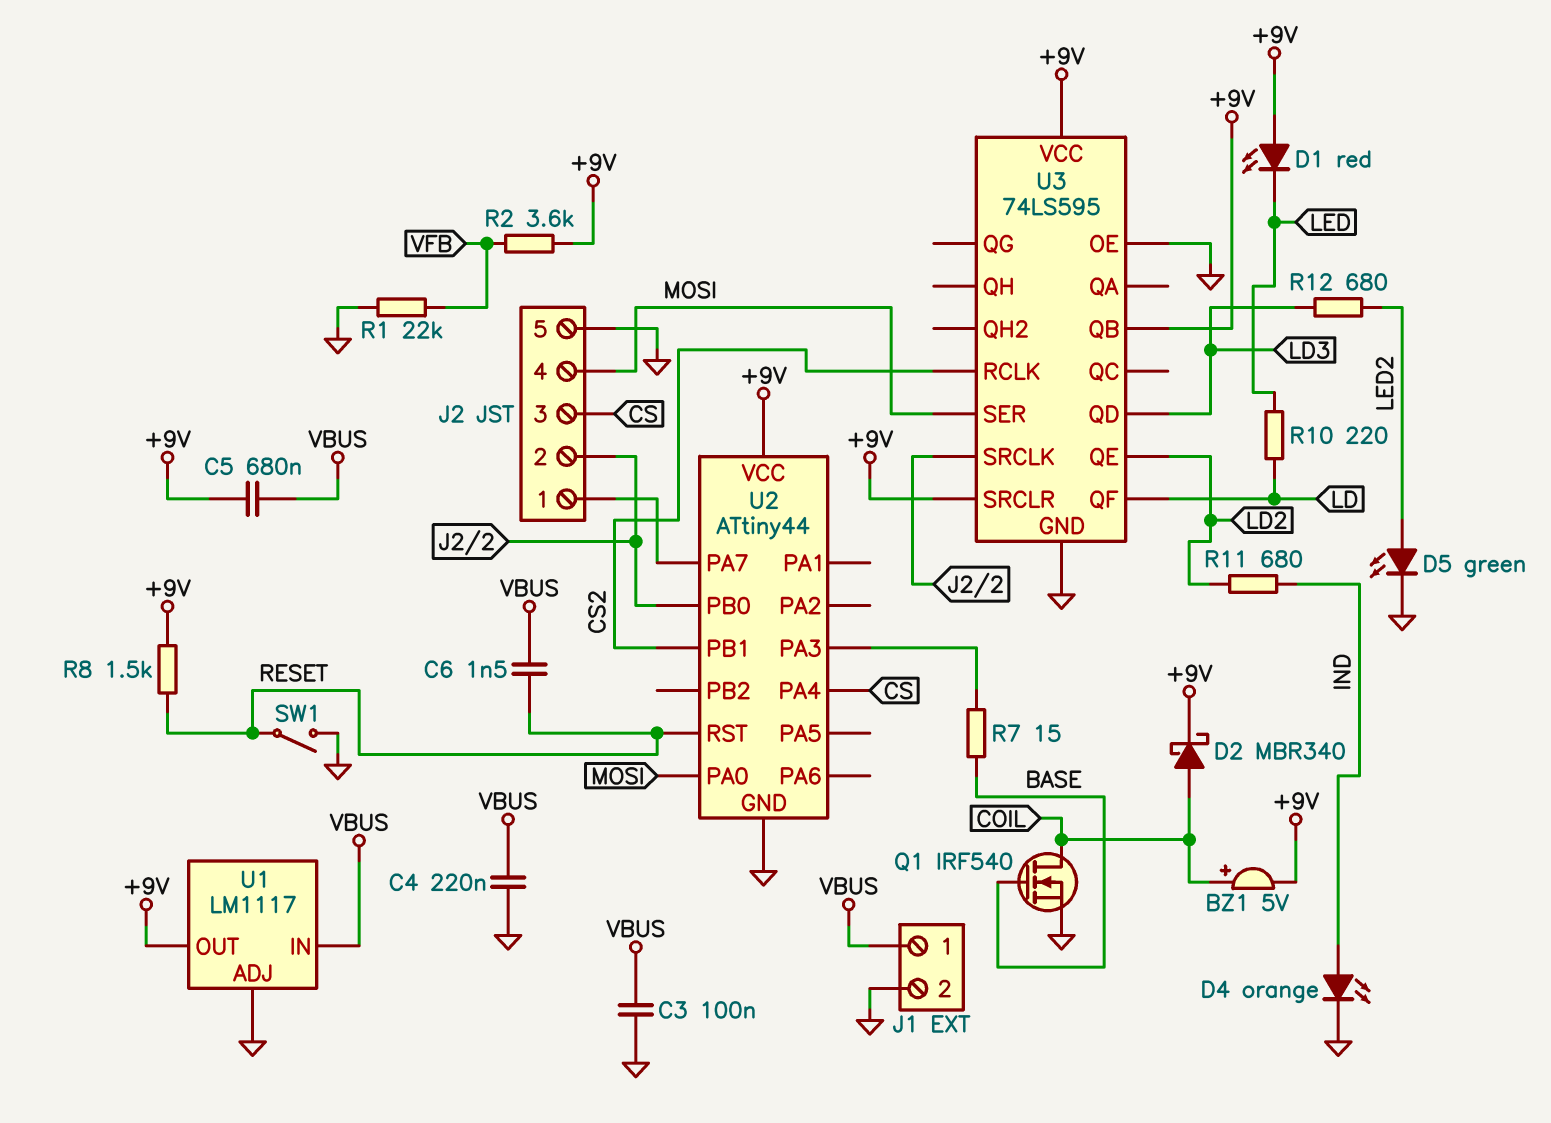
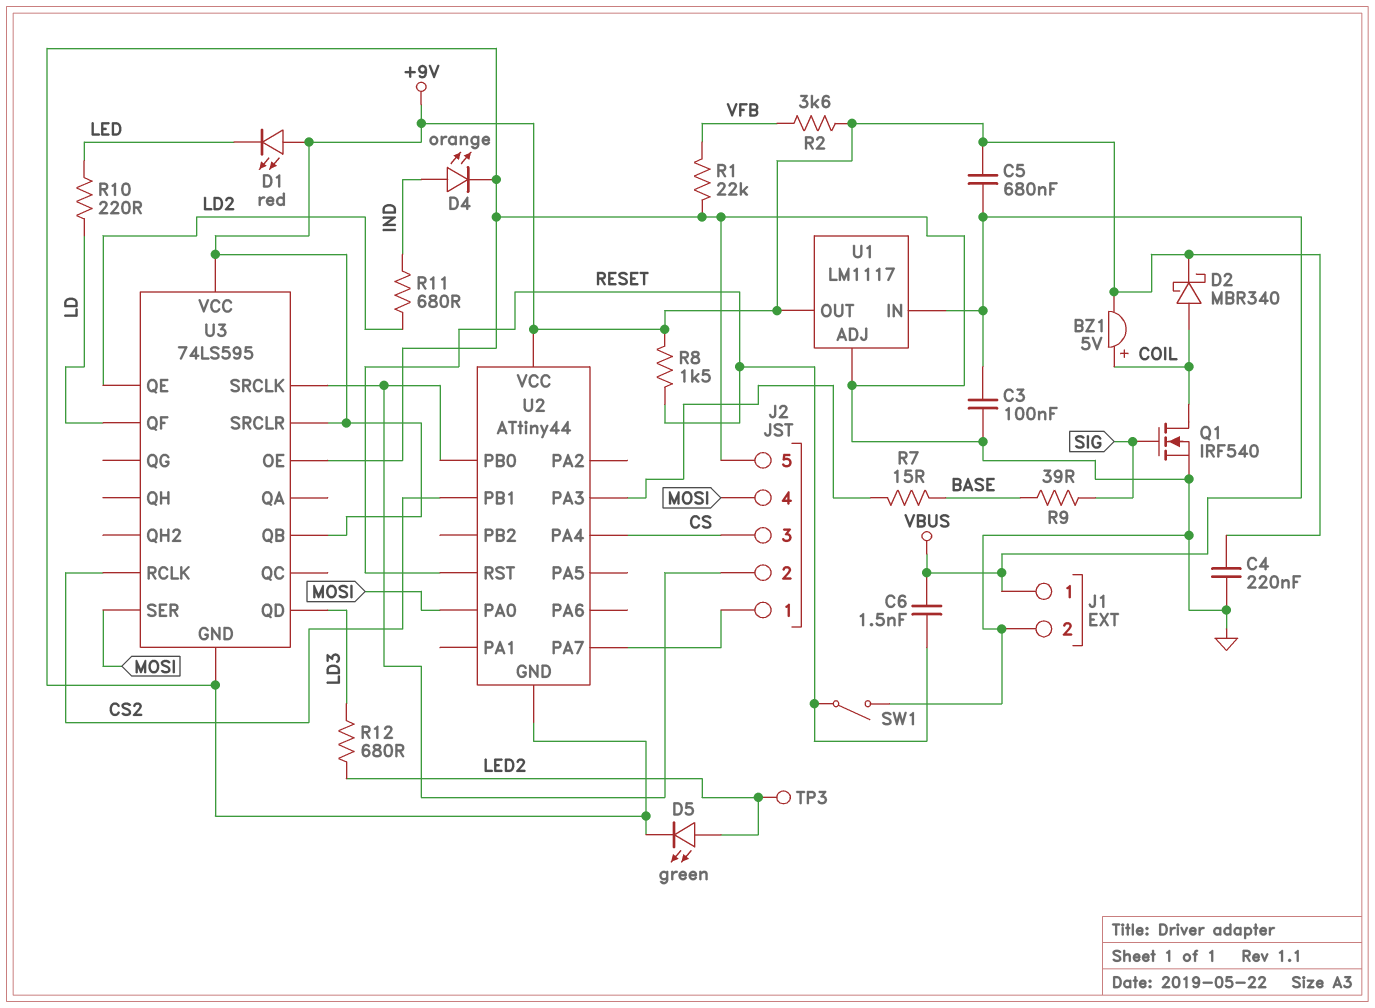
C4: 220nF (GND, VBUS) -> 220nF (+9V, GND)
Q1: NMOS IRF540 (G BASE, D COIL, S GND) -> NMOS IRF540 (G SIG, D COIL, S GND)
R9: none -> 39 (BASE, SIG)
TP3: none -> test point (LED2)

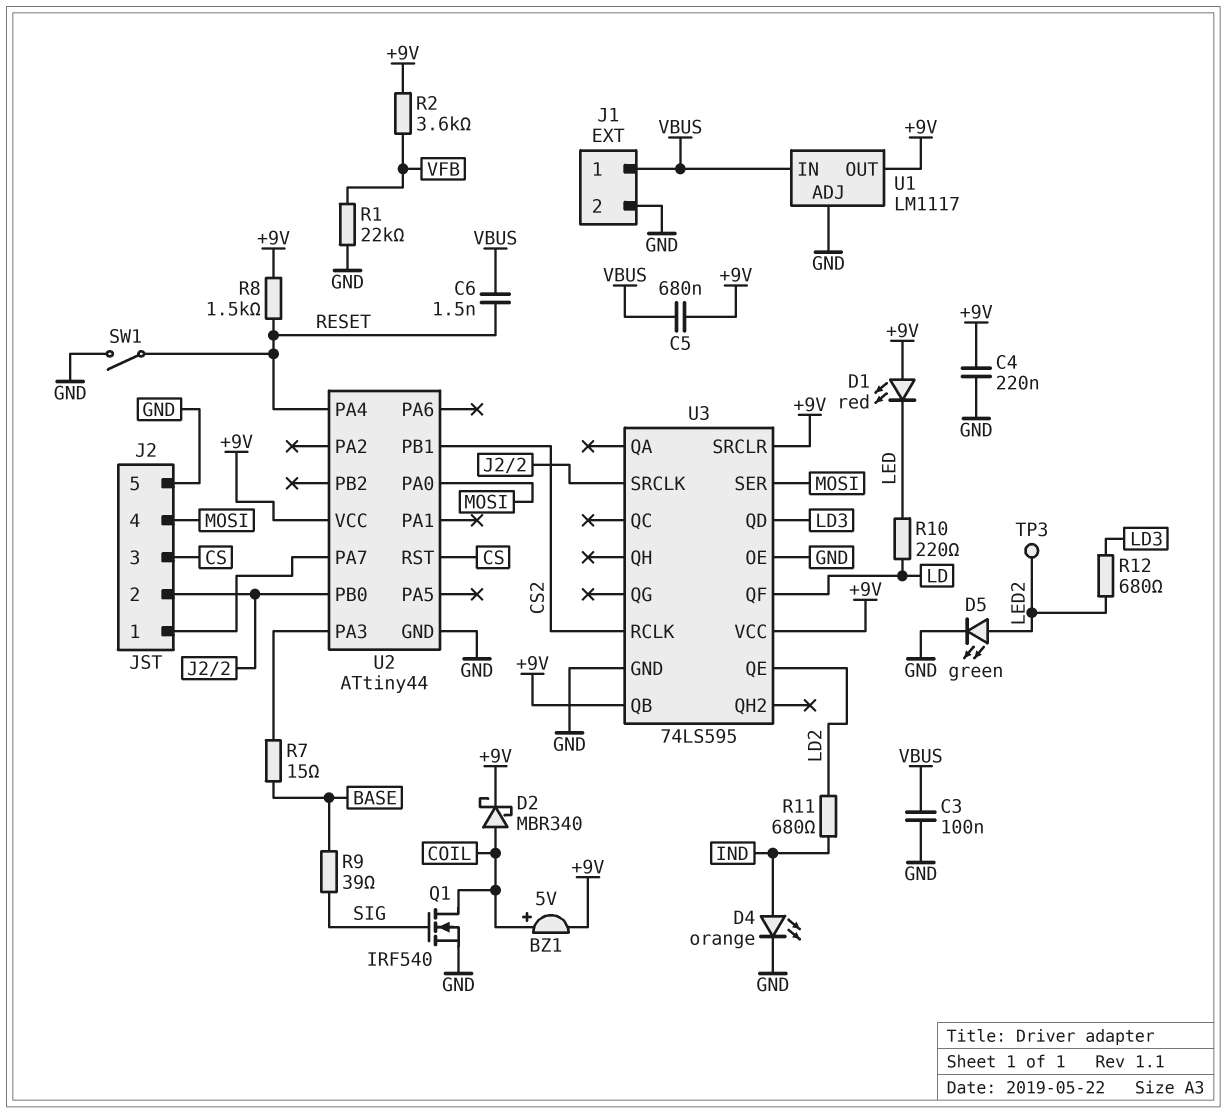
U2 pin PA4: CS -> RESET
U2 pin RST: RESET -> CS

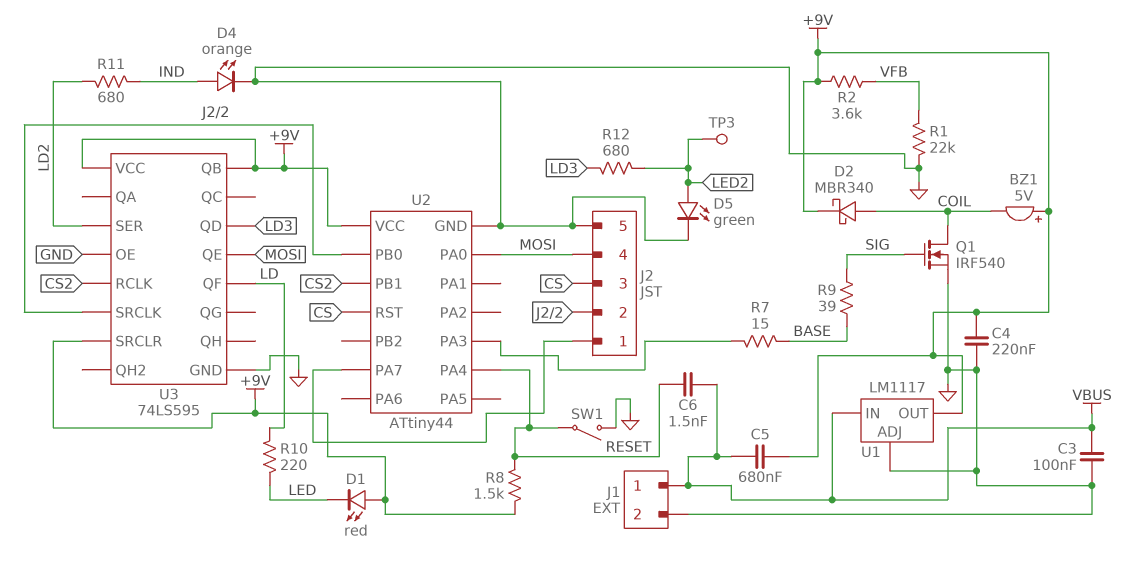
BZ1: buzzer 5V (plus COIL, minus +9V) -> buzzer 5V (plus +9V, minus COIL)
U3 pin QE: LD2 -> MOSI
U3 pin SER: MOSI -> LD2

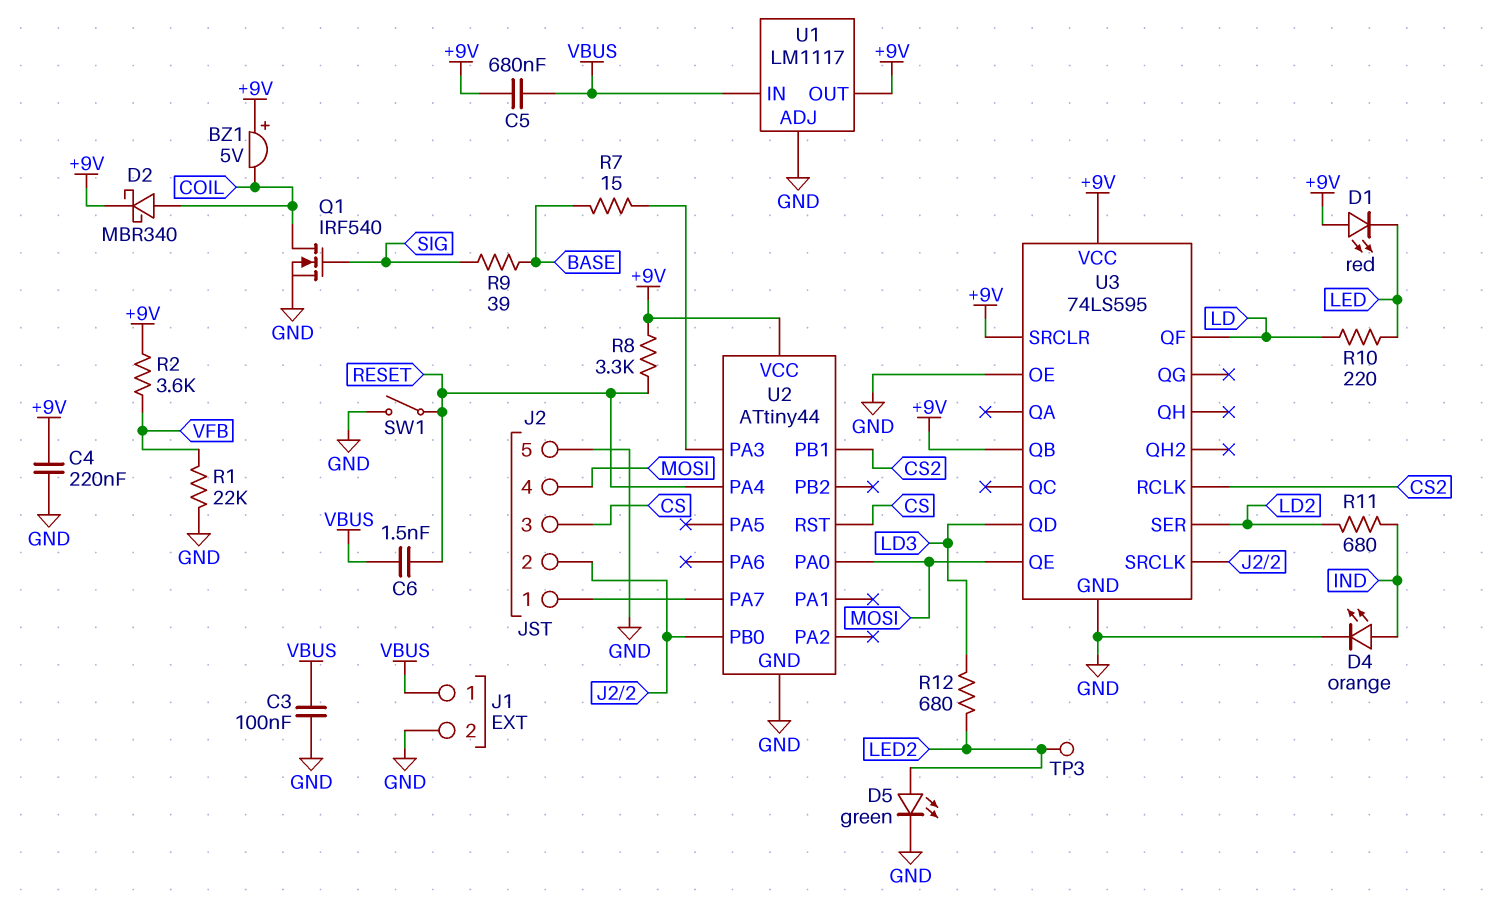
R8: 1.5k (+9V, RESET) -> 3.3k (+9V, RESET)

